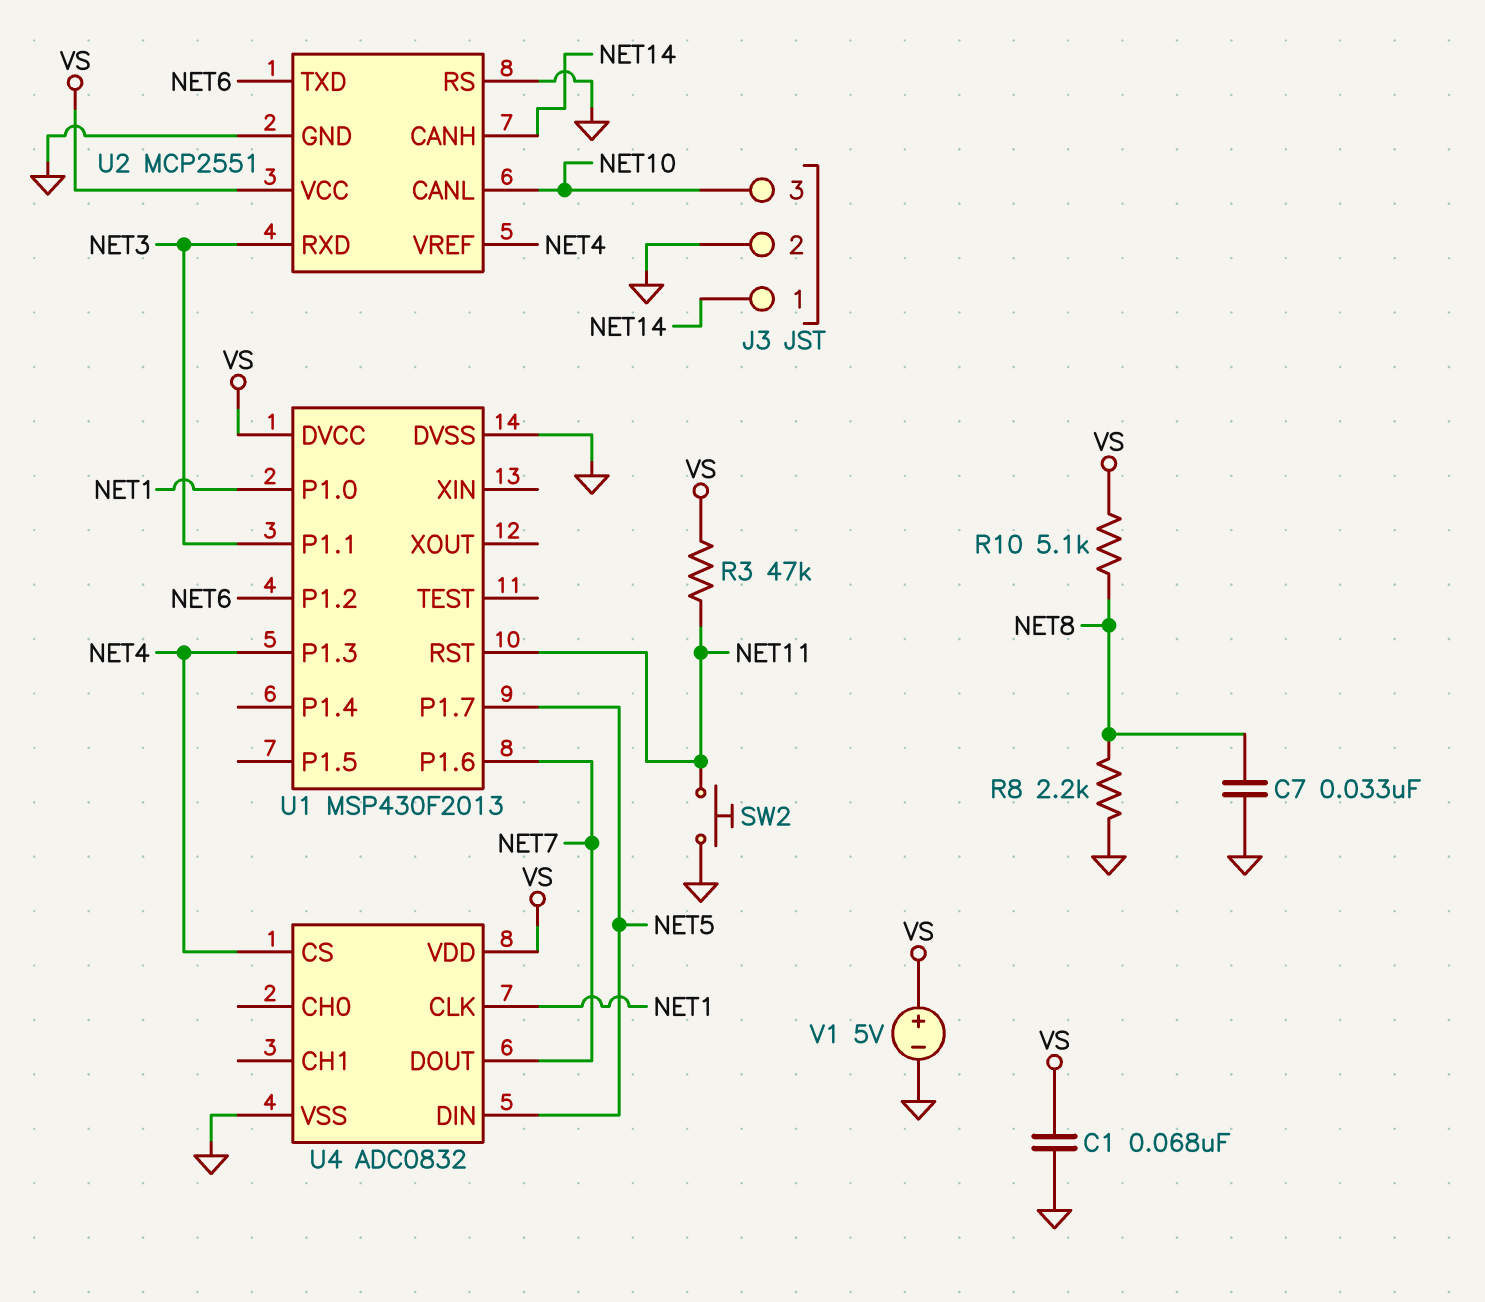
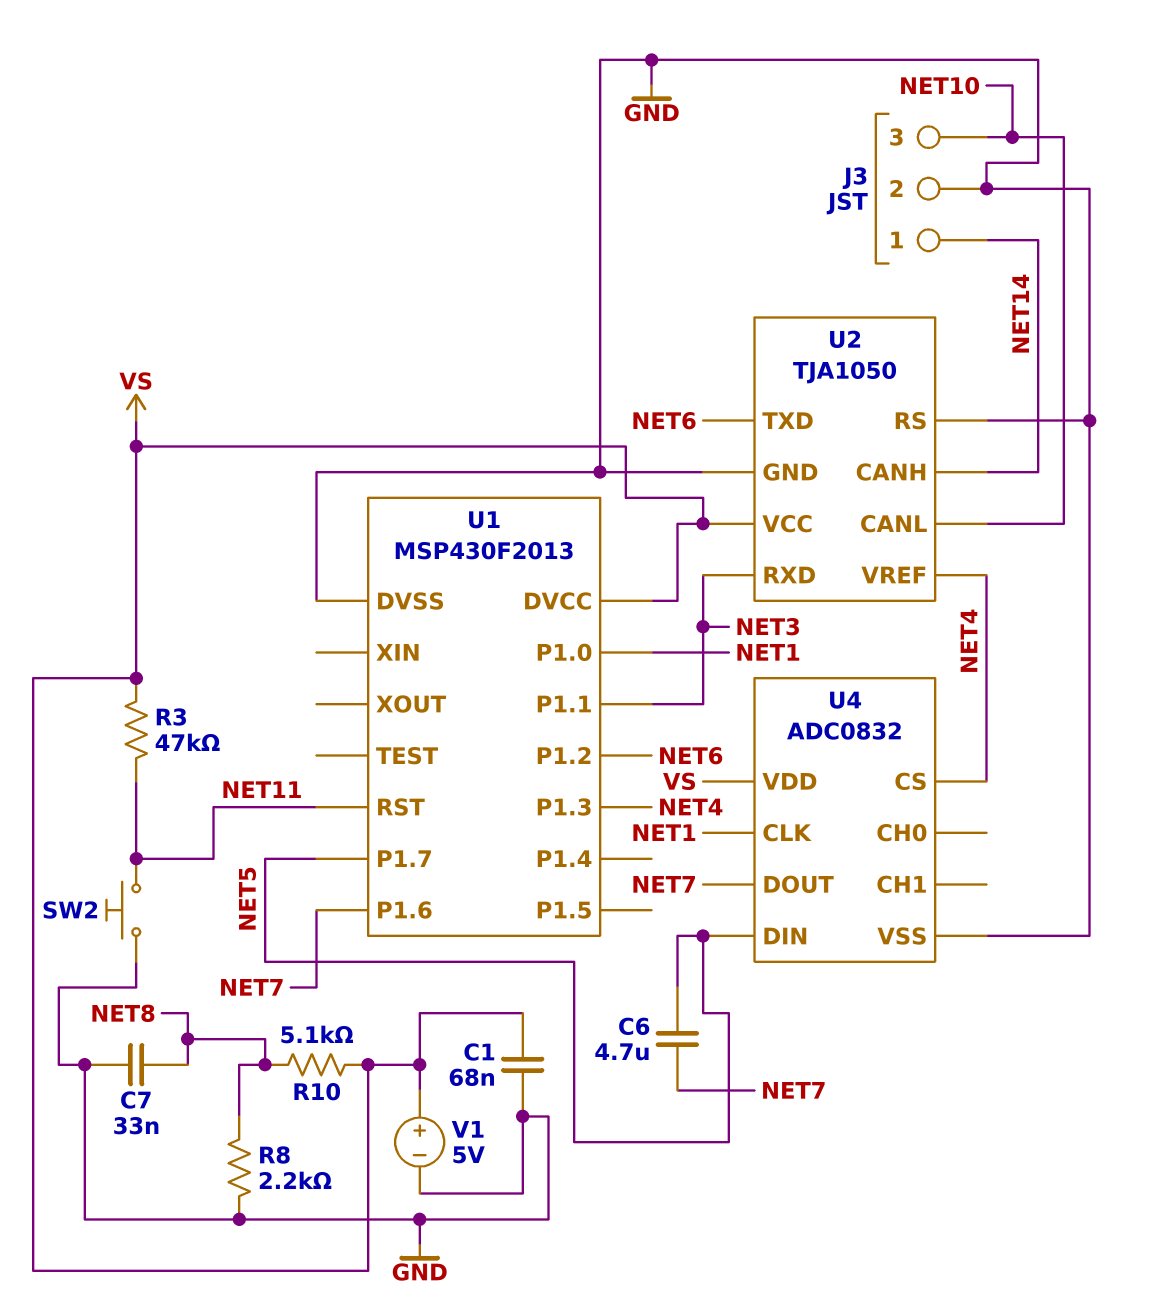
C6: none -> 4.7uF (NET5, NET7)
U2: MCP2551 -> TJA1050

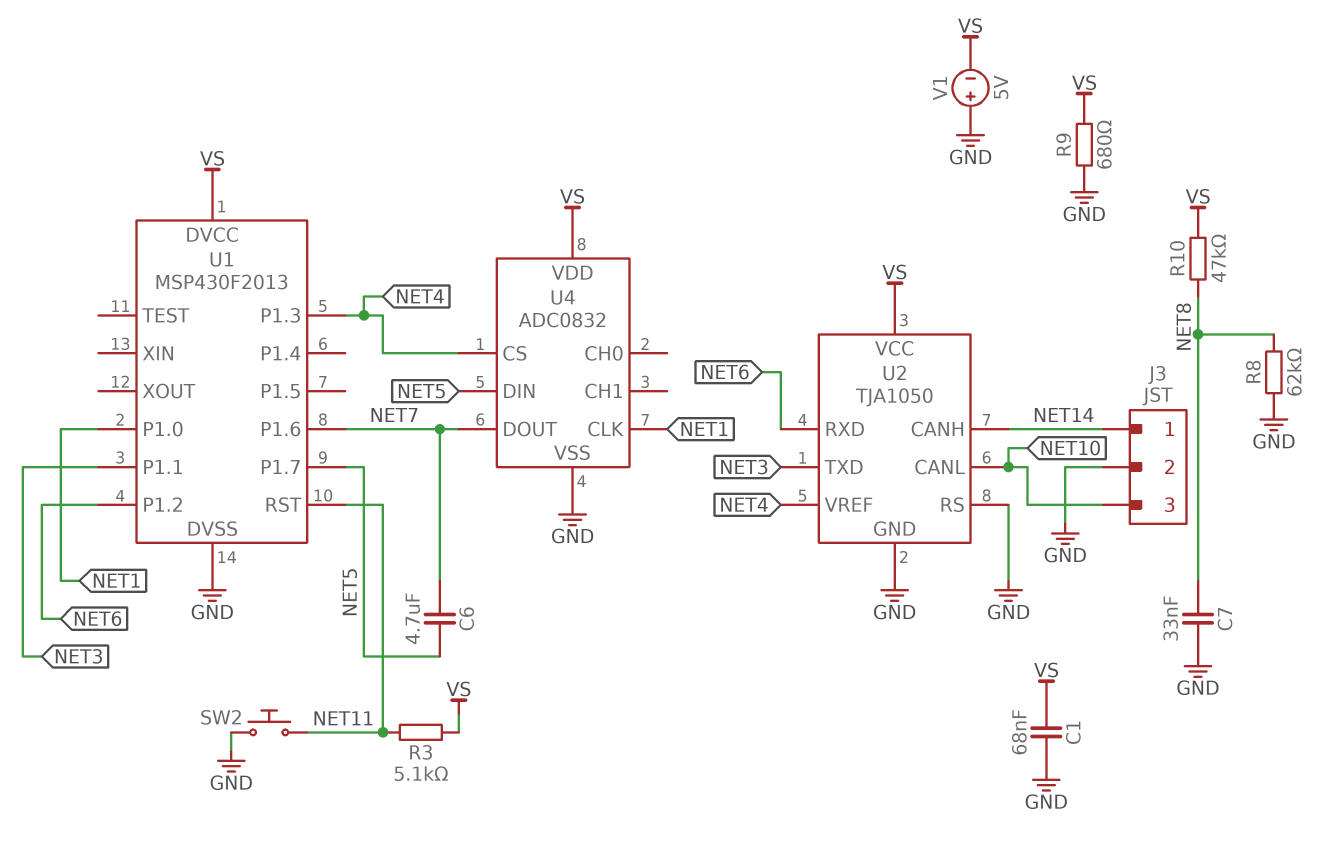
R3: 47k (NET11, VS) -> 5.1k (NET11, VS)
R8: 2.2k (GND, NET8) -> 62k (GND, NET8)
R9: none -> 680 (GND, VS)
R10: 5.1k (NET8, VS) -> 47k (NET8, VS)
U2 pin RXD: NET3 -> NET6
U2 pin TXD: NET6 -> NET3
V1: 5V (plus VS, minus GND) -> 5V (plus GND, minus VS)

